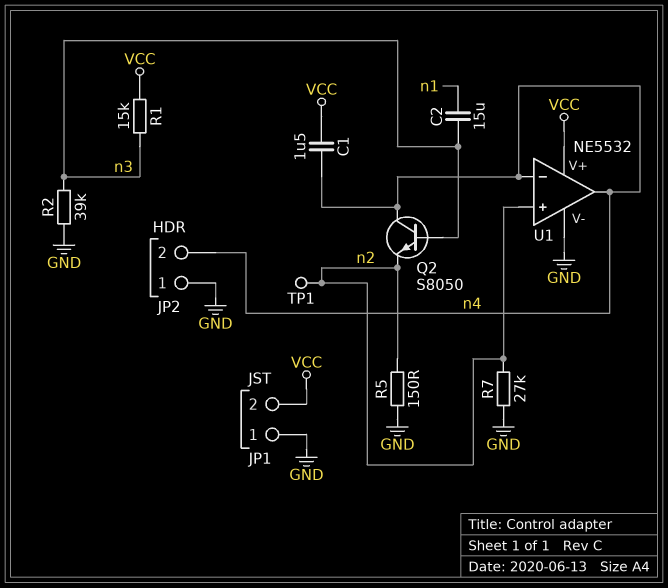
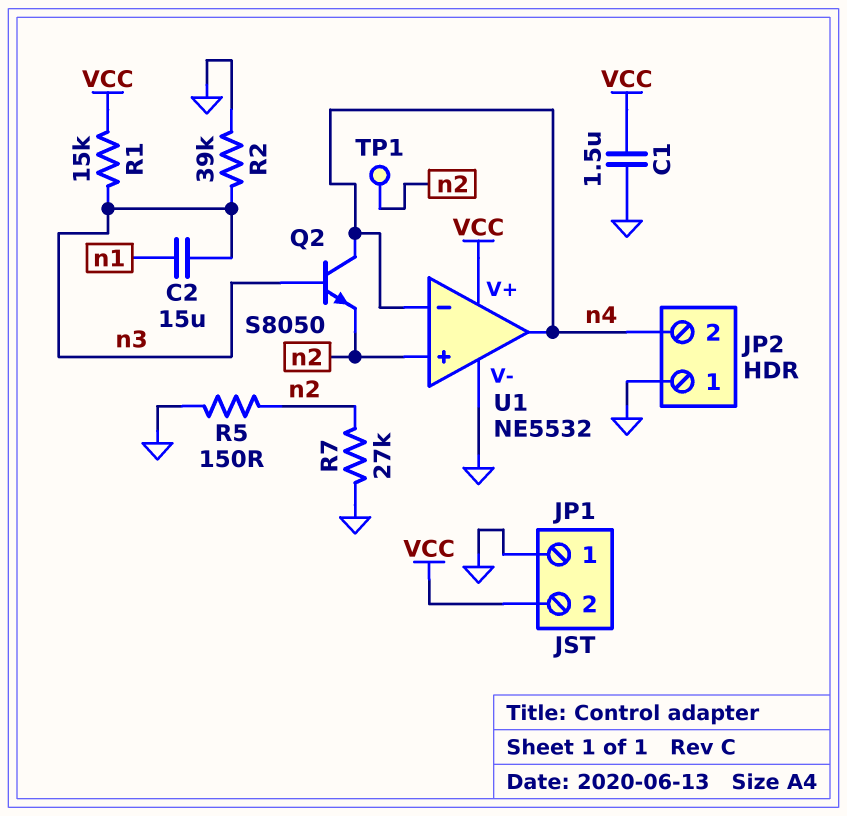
C1: 1.5uF (VCC, n4) -> 1.5uF (GND, VCC)

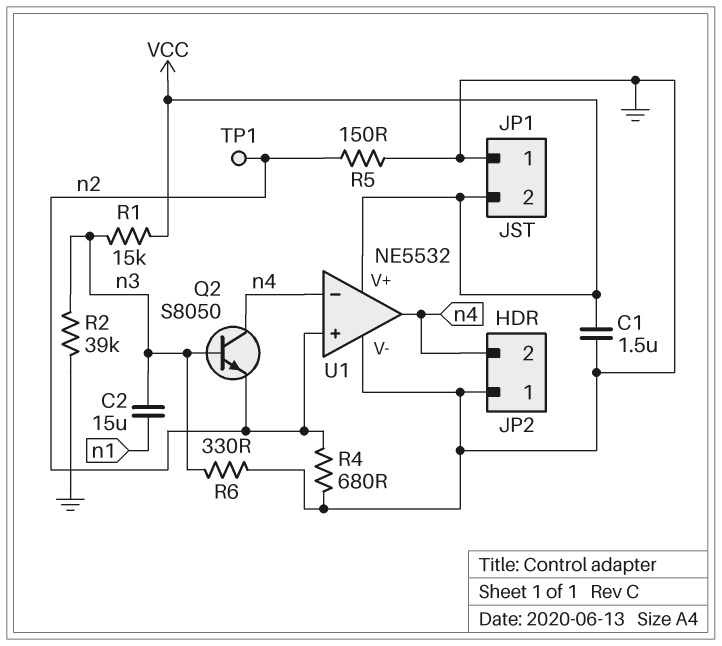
R4: none -> 680 (GND, n2)
R6: none -> 330 (GND, n3)
R7: 27k (GND, n2) -> none

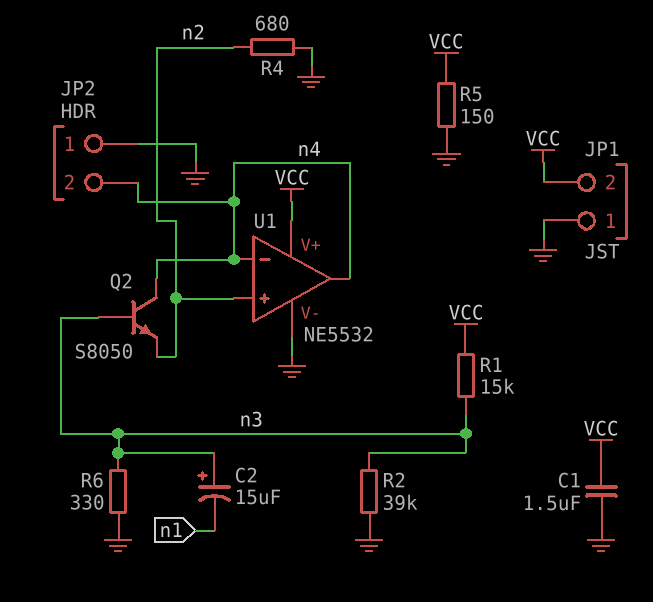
C2: 15uF (n1, n3) -> 15uF (plus n3, minus n1)
R5: 150 (GND, n2) -> 150 (GND, VCC)
TP1: test point (n2) -> none

